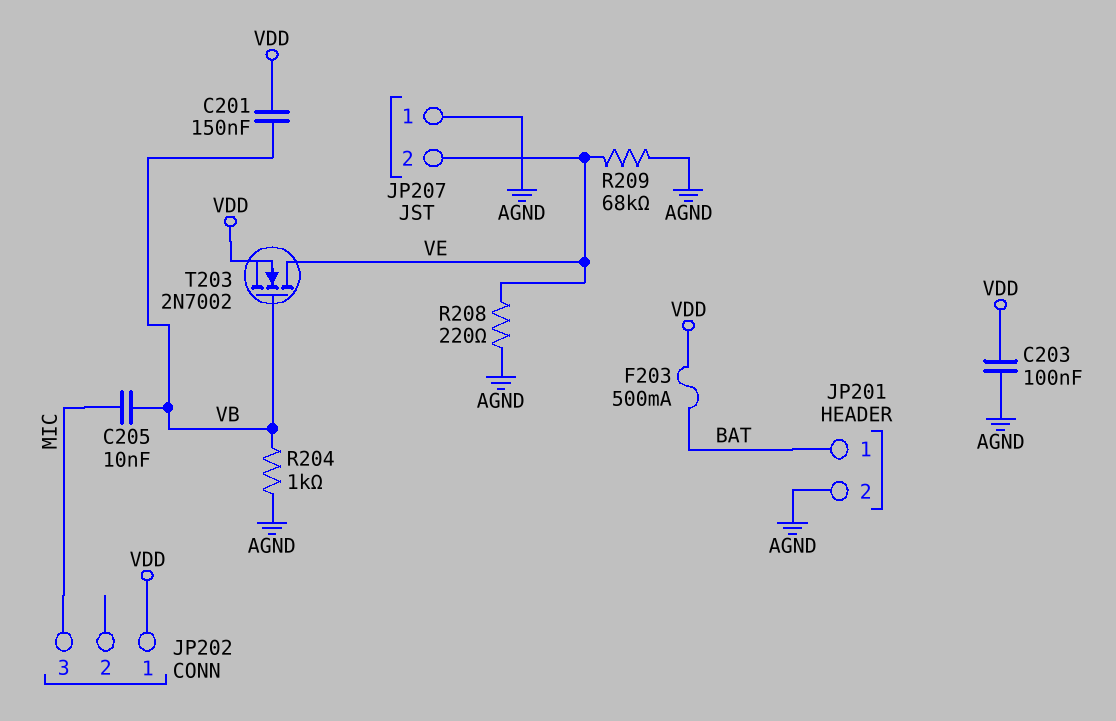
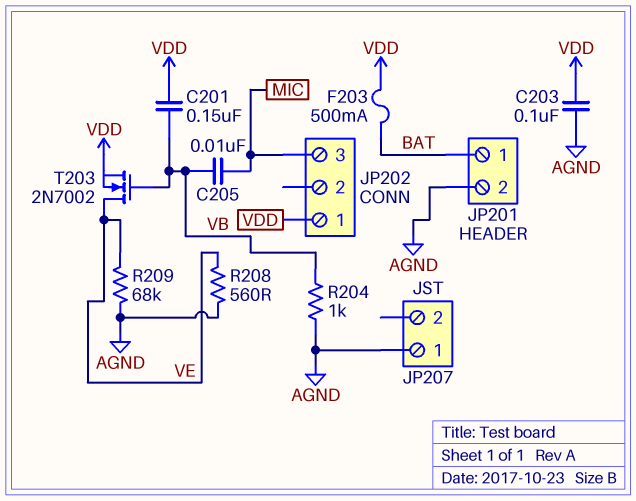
JP207 pin 2: VE -> none
R208: 220 (AGND, VE) -> 560 (AGND, VE)

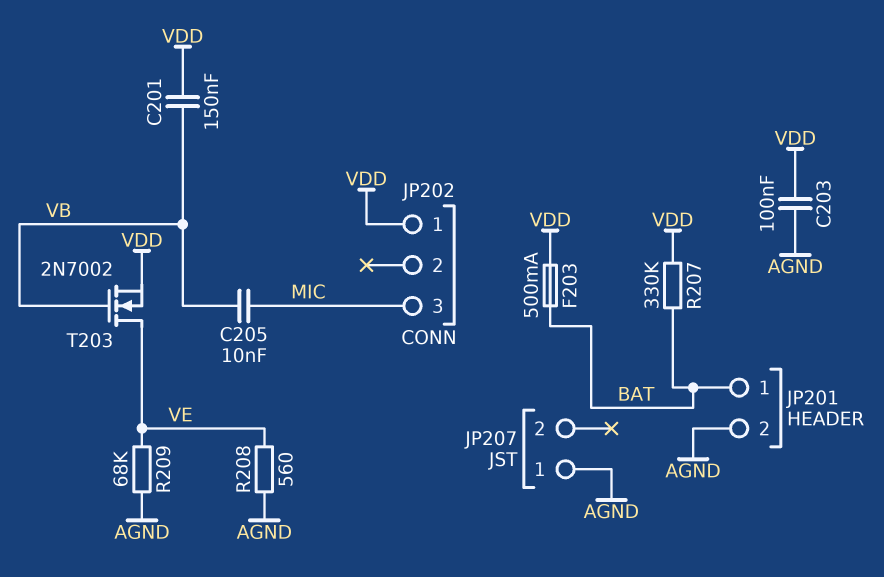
R204: 1k (AGND, VB) -> none
R207: none -> 330k (BAT, VDD)

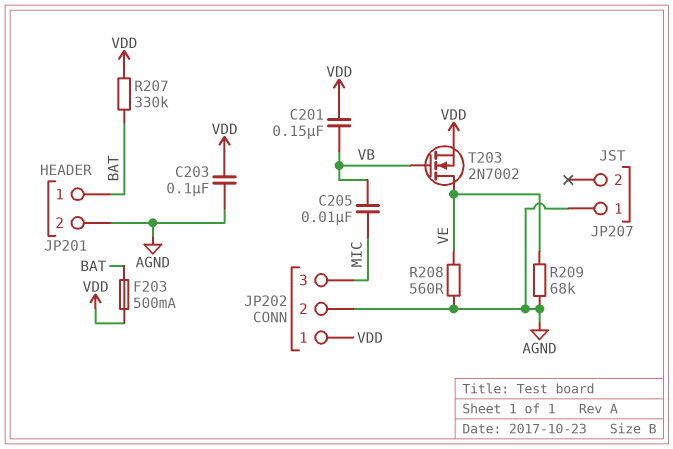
JP202 pin 2: none -> AGND

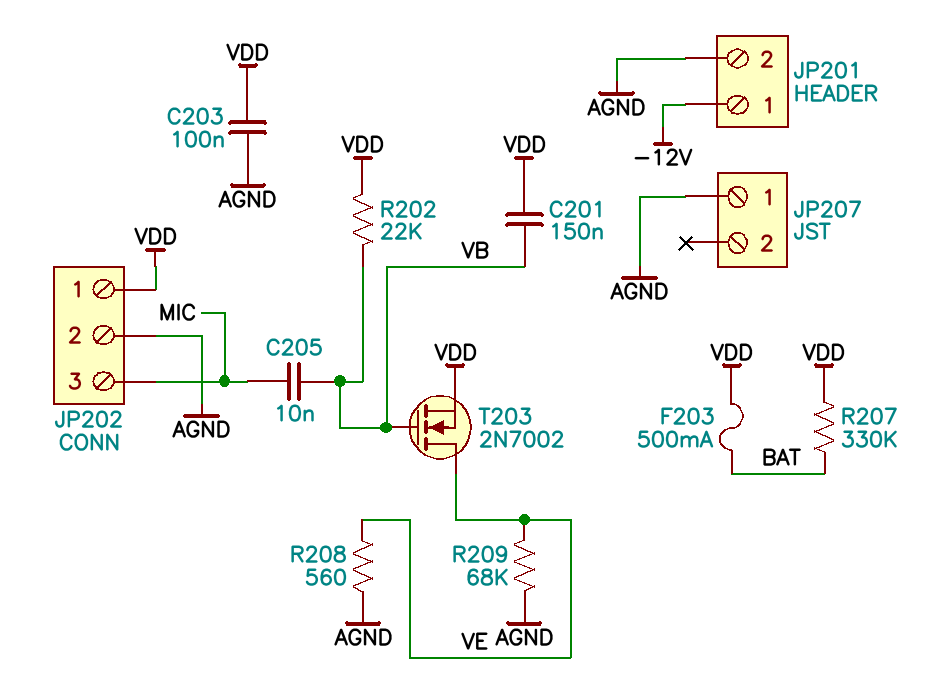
JP201 pin 1: BAT -> -12V
R202: none -> 22k (VB, VDD)

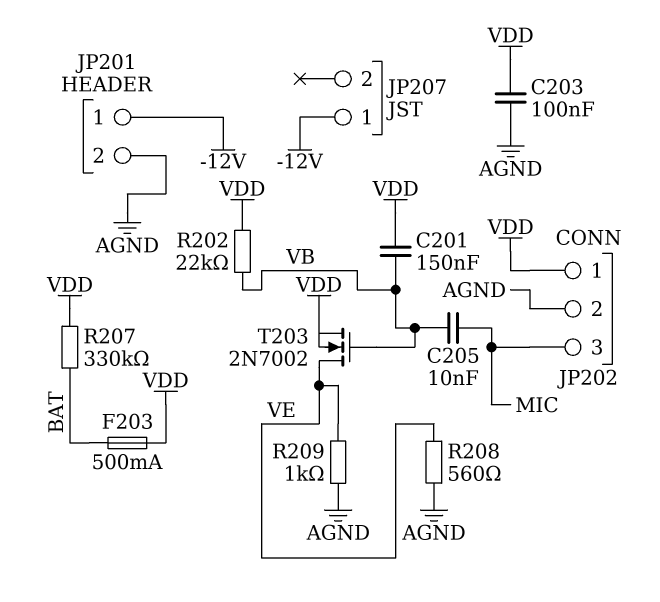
JP207 pin 1: AGND -> -12V
R209: 68k (AGND, VE) -> 1k (AGND, VE)

